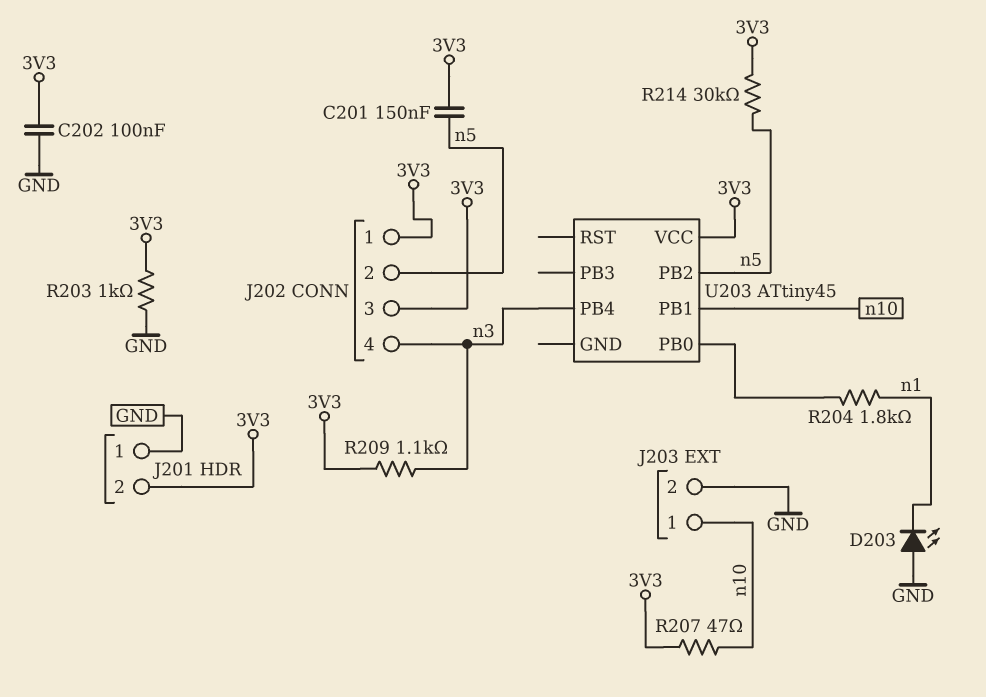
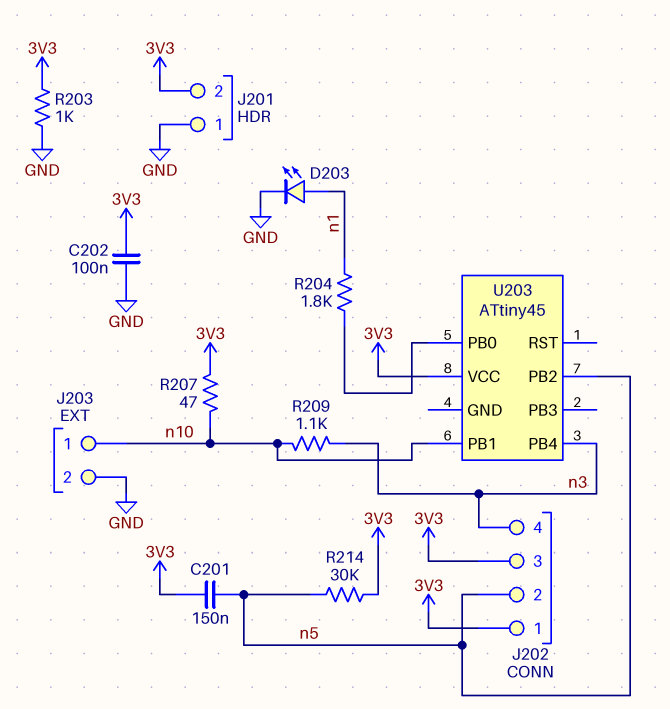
D203: LED (A GND, K n1) -> LED (A n1, K GND)
R209: 1.1k (3V3, n3) -> 1.1k (n3, n10)

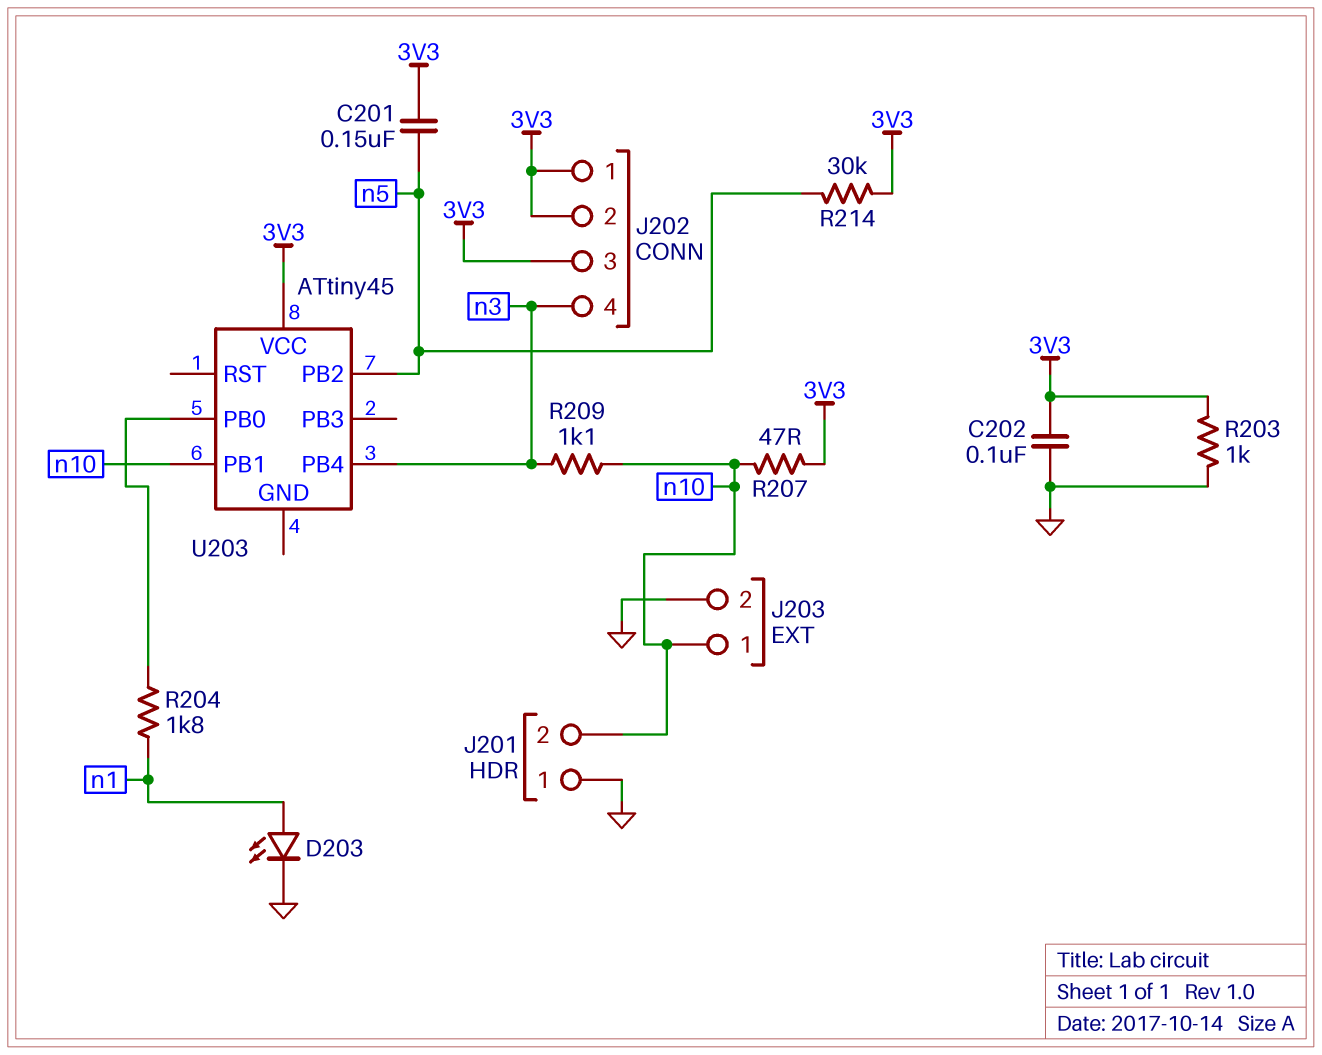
J201 pin 2: 3V3 -> n10
J202 pin 2: n5 -> 3V3

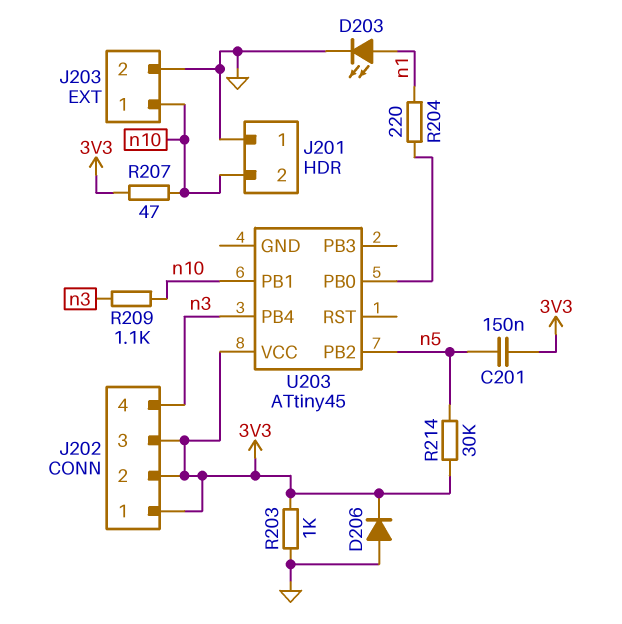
C202: 100nF (3V3, GND) -> none
D206: none -> diode (A GND, K 3V3)
R204: 1.8k (U203/PB0, n1) -> 220 (U203/PB0, n1)

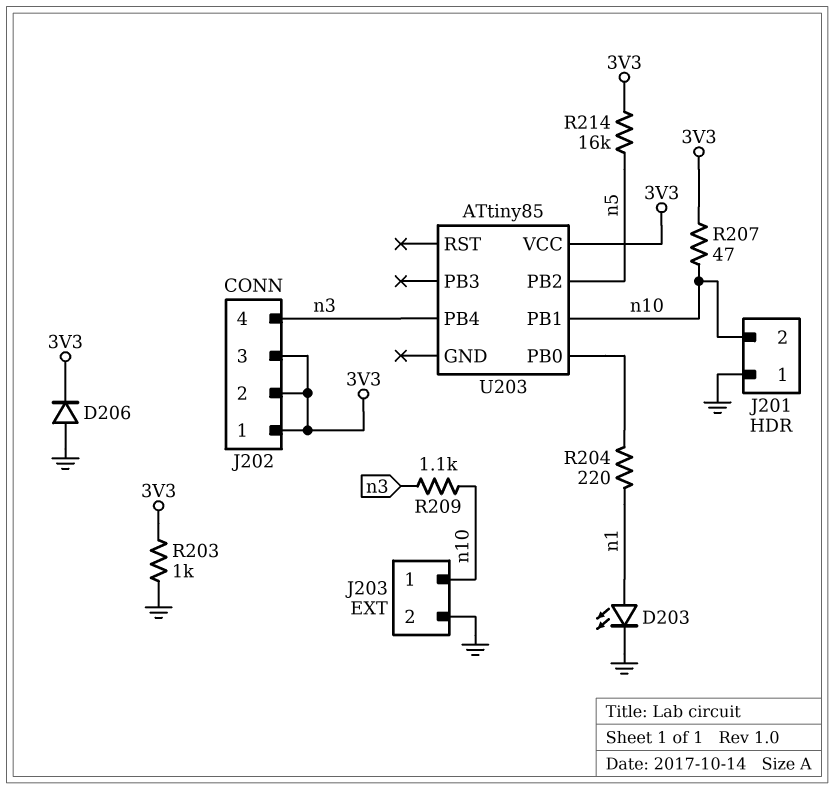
C201: 150nF (3V3, n5) -> none
R214: 30k (3V3, n5) -> 16k (3V3, n5)
U203: ATtiny45 -> ATtiny85

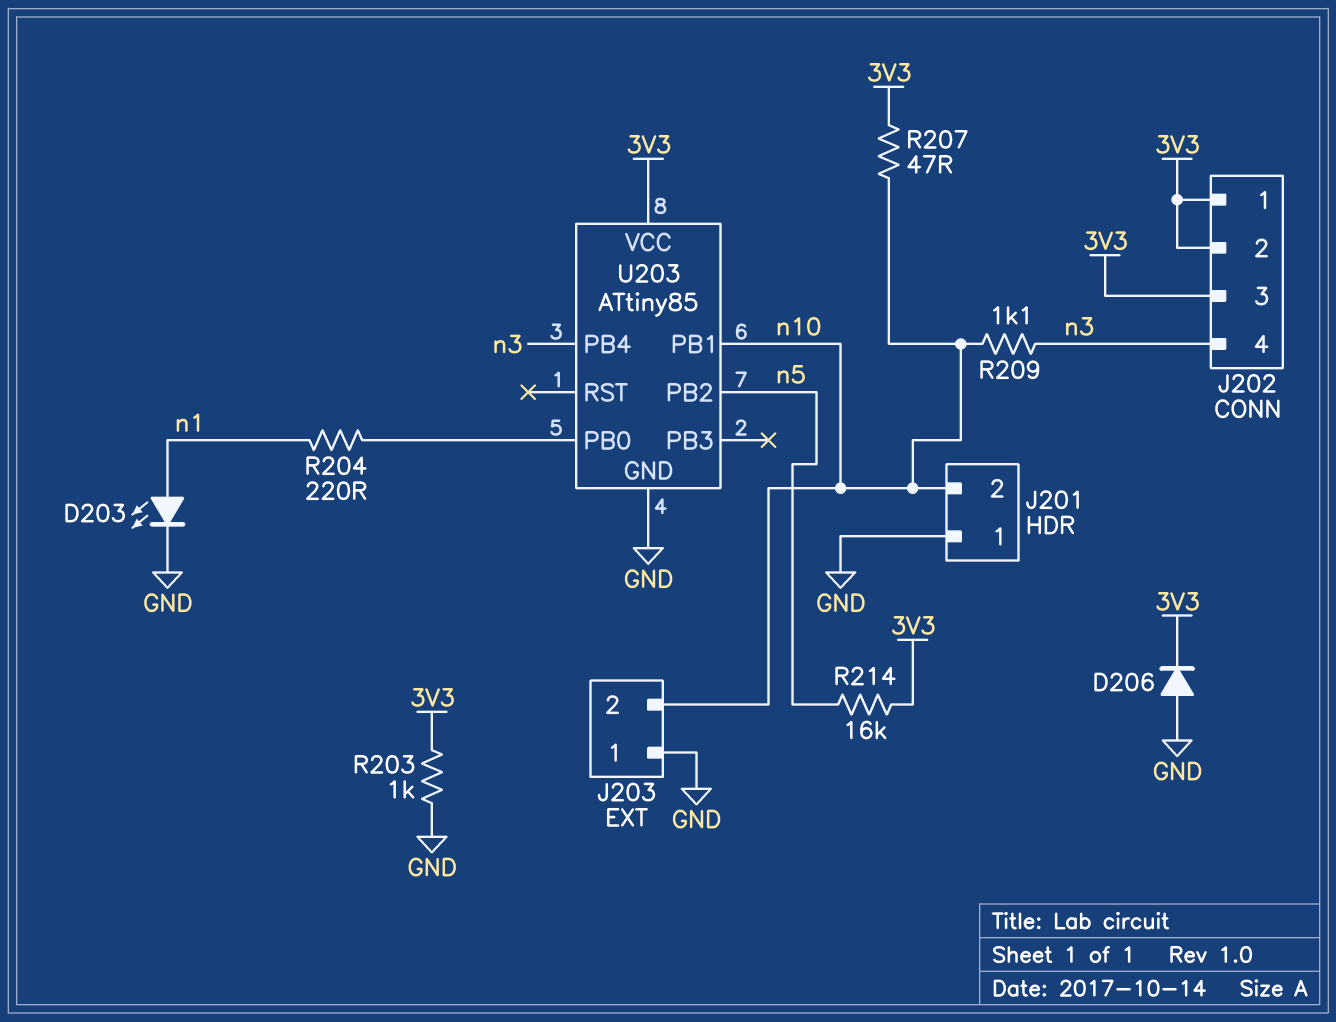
J203 pin 1: n10 -> GND
J203 pin 2: GND -> n10
U203 pin GND: none -> GND

